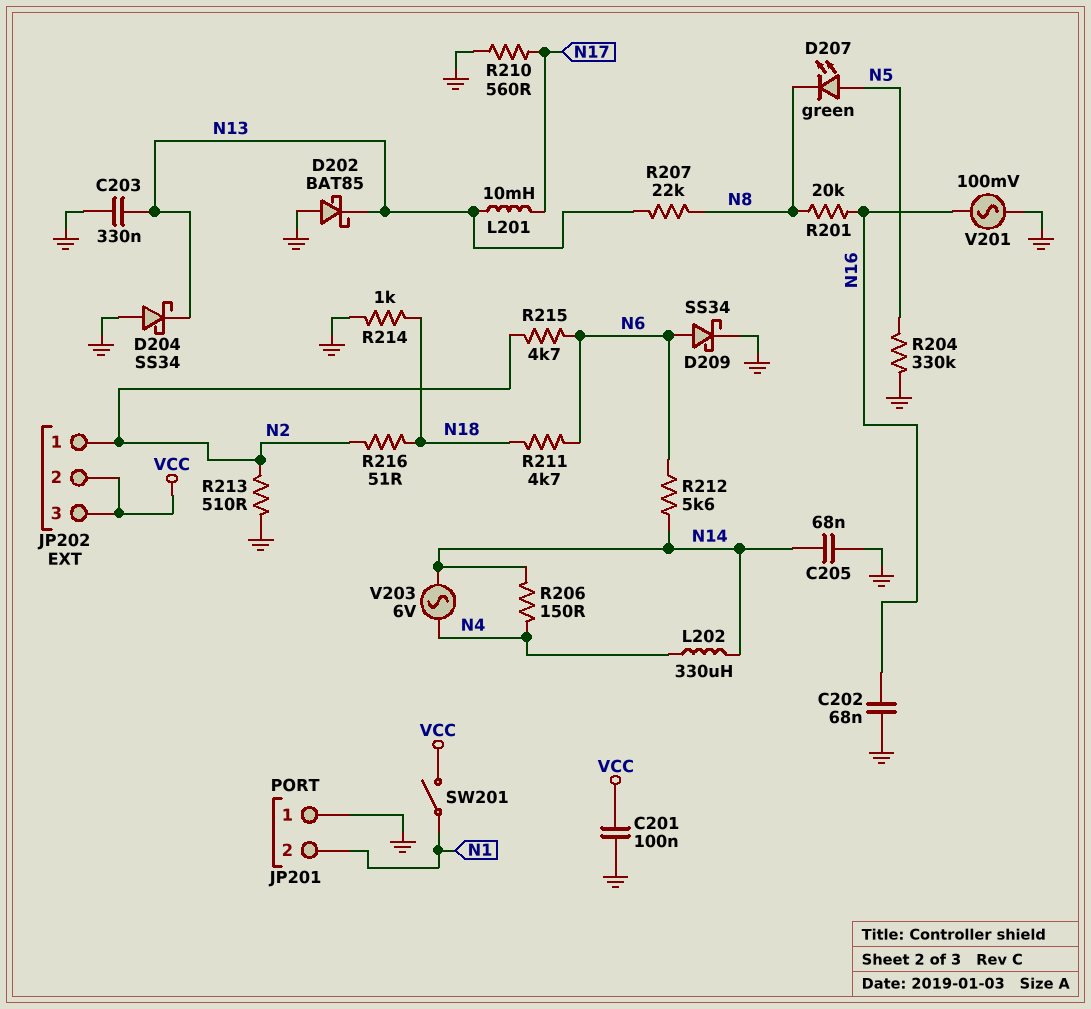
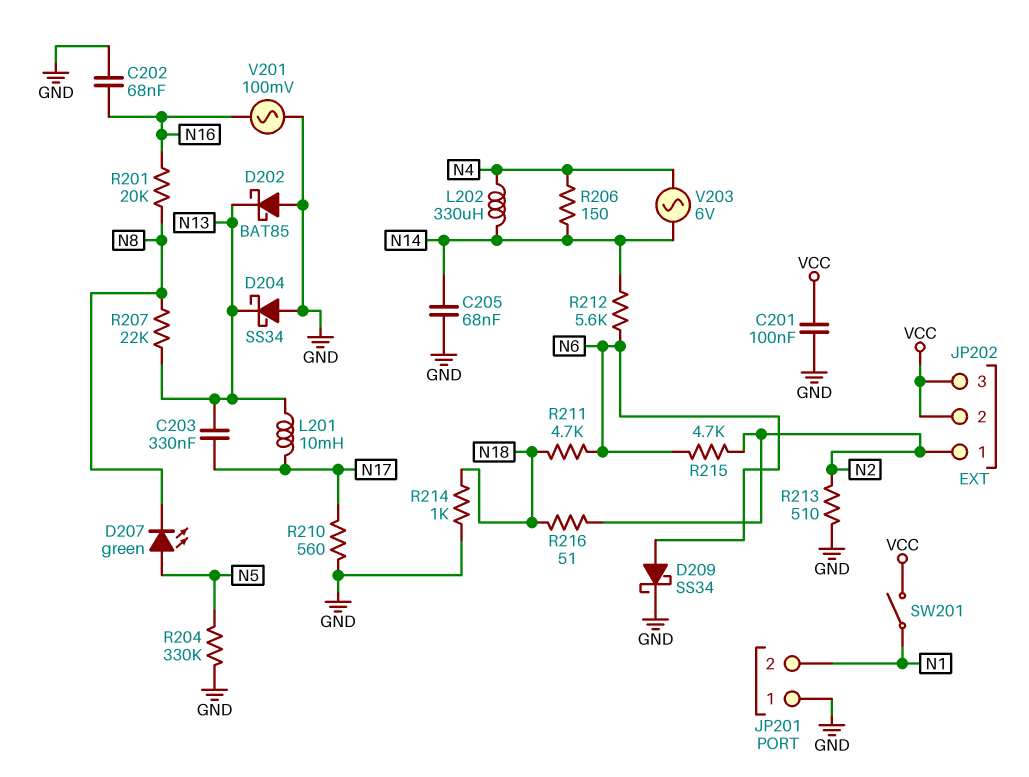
C203: 330nF (GND, N13) -> 330nF (N13, N17)

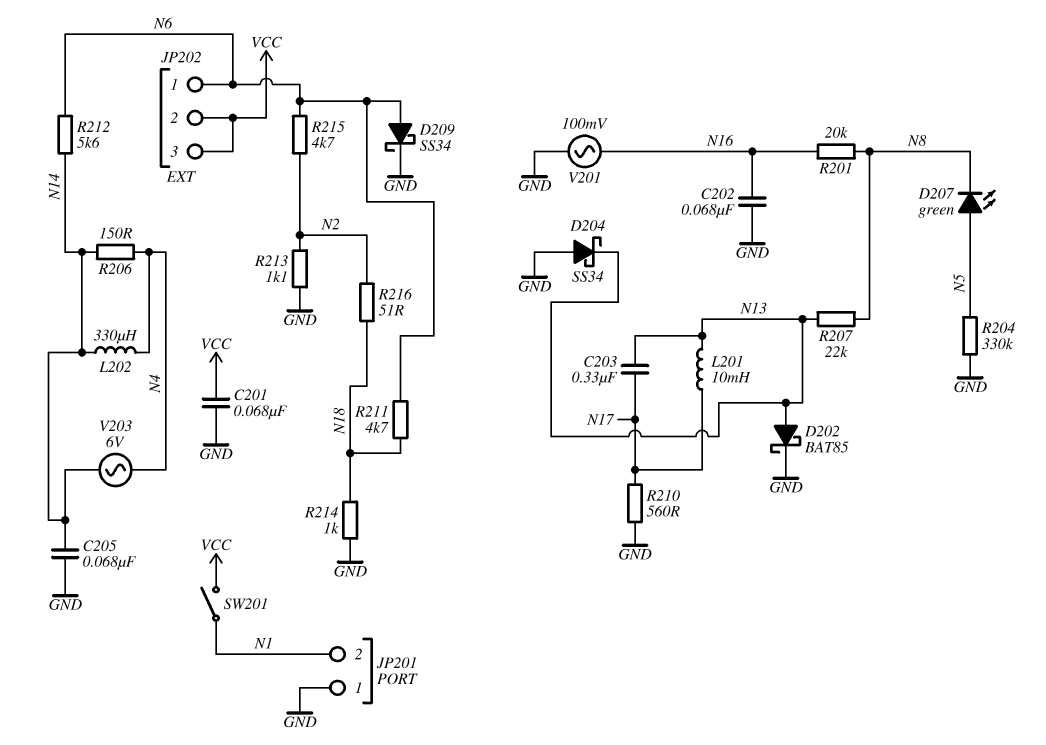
C201: 100nF (GND, VCC) -> 68nF (GND, VCC)
D202: schottky BAT85 (A GND, K N13) -> schottky BAT85 (A N13, K GND)
JP202 pin 1: N2 -> N6
R213: 510 (GND, N2) -> 1.1k (GND, N2)

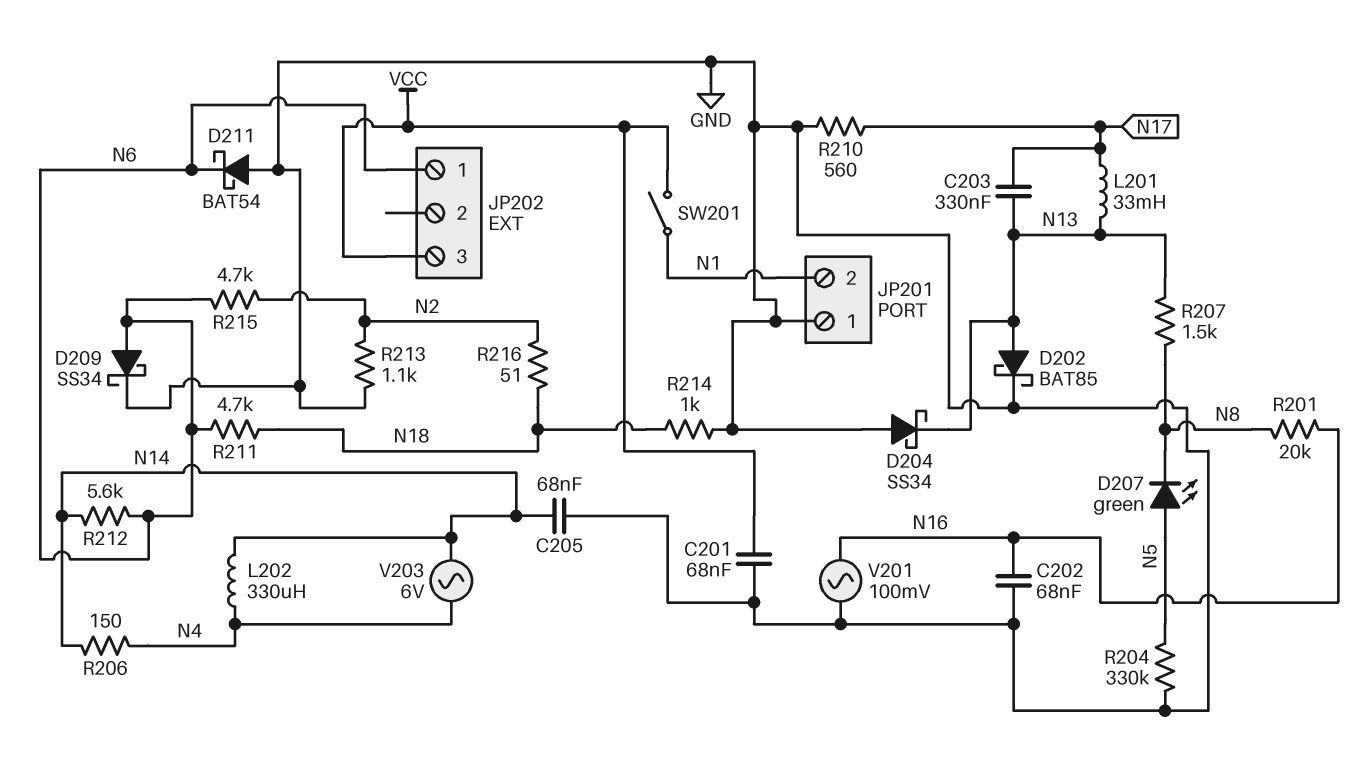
D211: none -> schottky BAT54 (A GND, K N6)
JP202 pin 2: VCC -> none
L201: 10mH (N13, N17) -> 33mH (N13, N17)
R207: 22k (N8, N13) -> 1.5k (N8, N13)

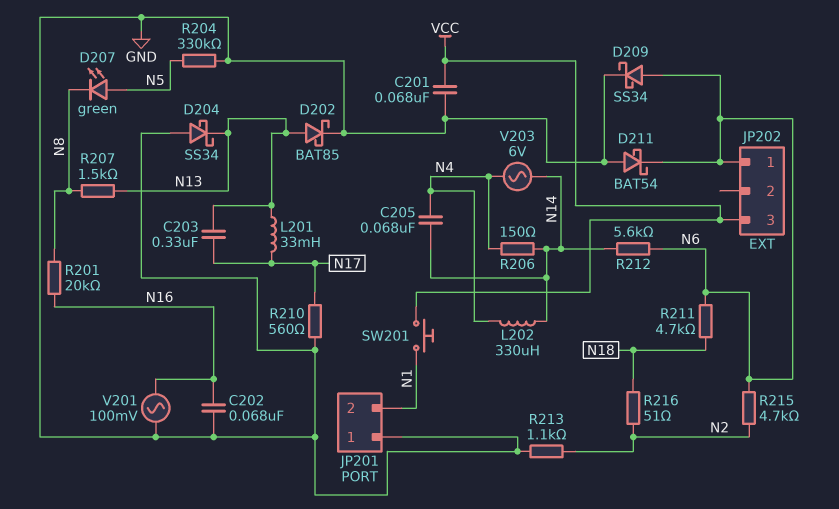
C205: 68nF (GND, N14) -> 68nF (N4, N14)
R214: 1k (GND, N18) -> none
SW201: switch (N1, VCC) -> button (N1, VCC)

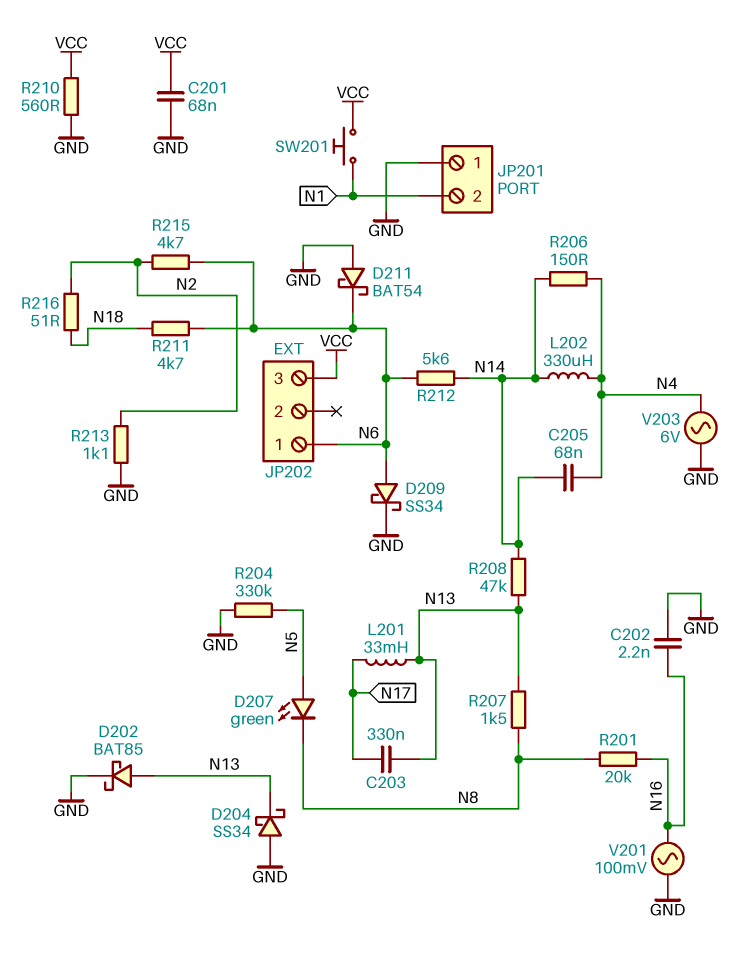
C202: 68nF (GND, N16) -> 2.2nF (GND, N16)
R208: none -> 47k (N13, N14)
R210: 560 (GND, N17) -> 560 (GND, VCC)
V203: AC 6V (N4, N14) -> AC 6V (GND, N4)

